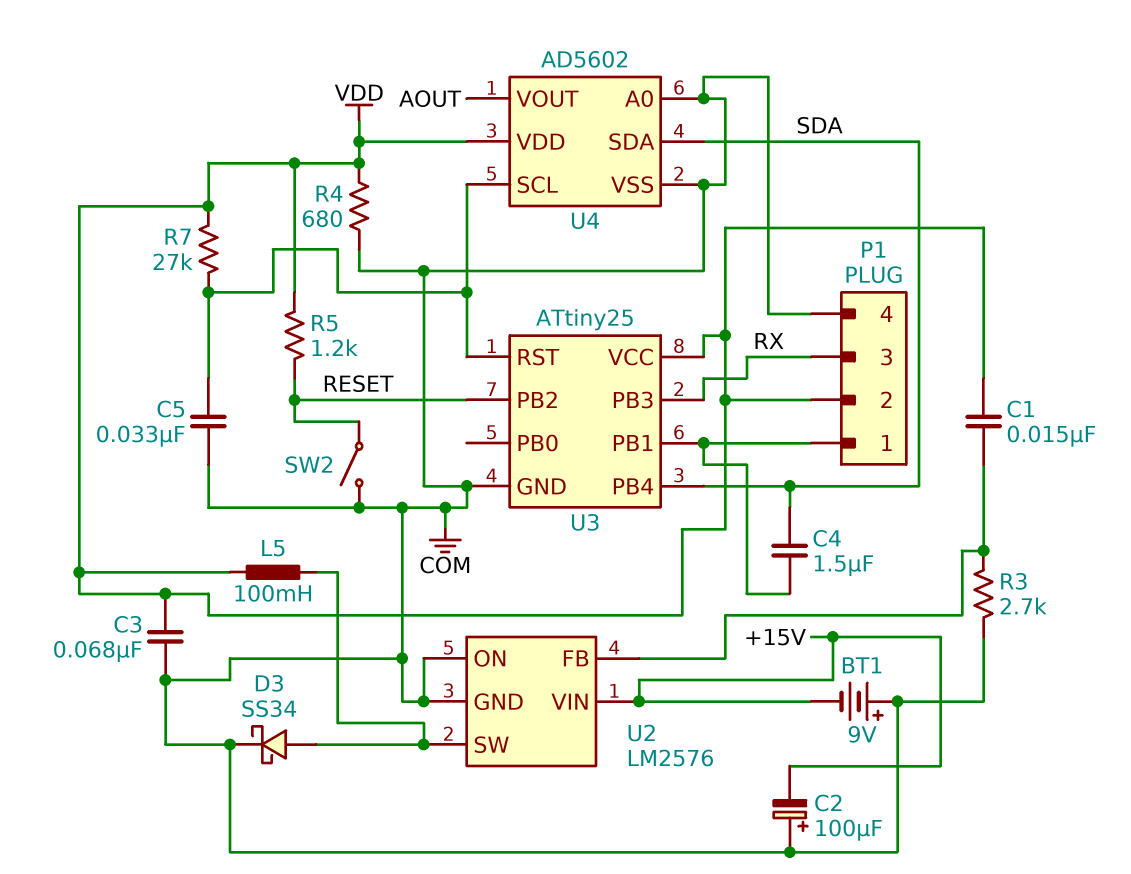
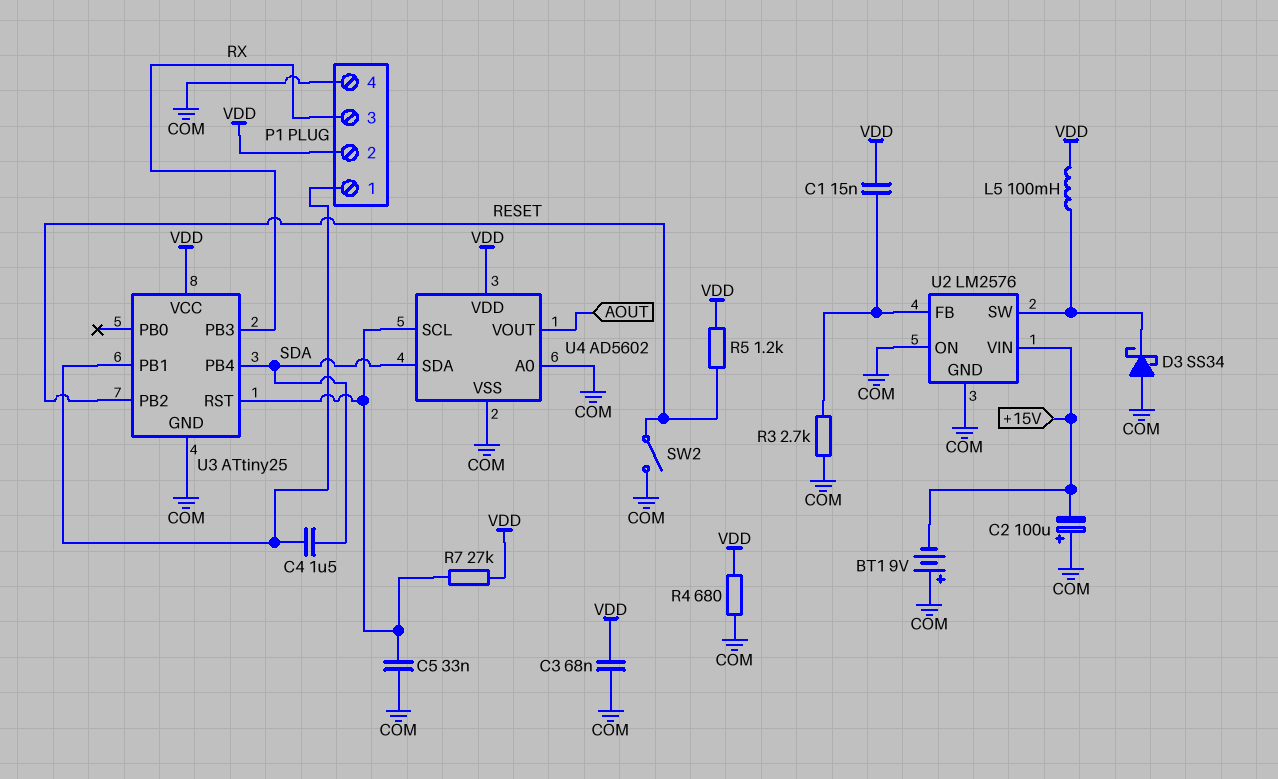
D3: schottky SS34 (A U2/SW, K COM) -> schottky SS34 (A COM, K U2/SW)

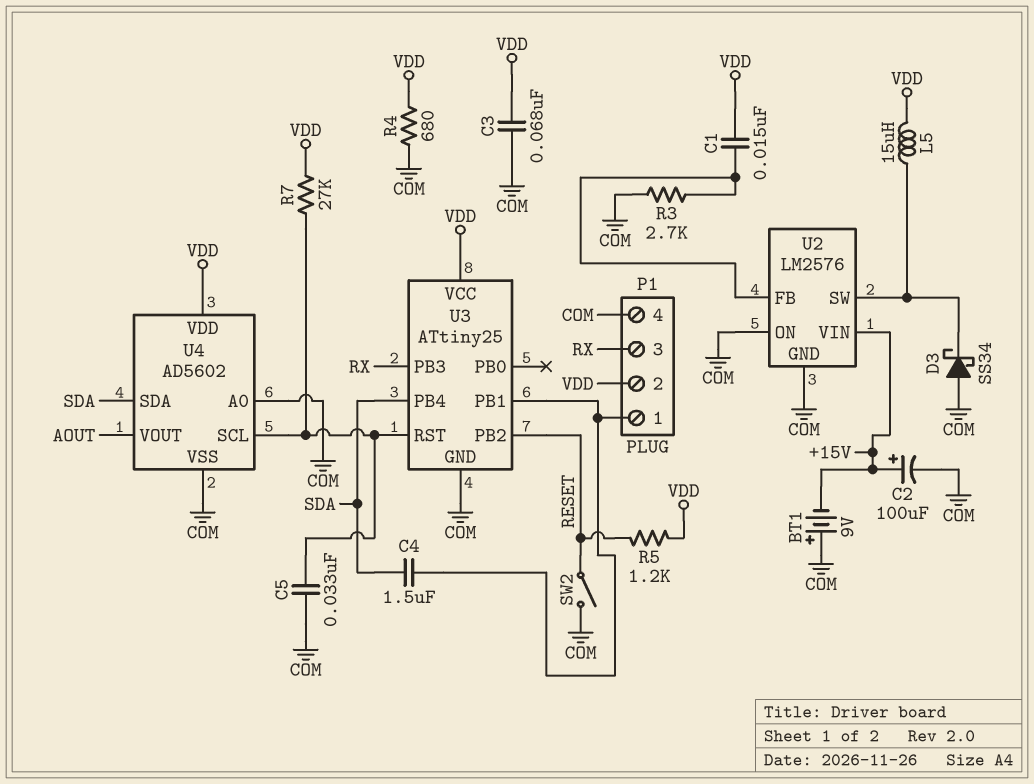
C2: 100uF (plus COM, minus +15V) -> 100uF (plus +15V, minus COM)
L5: 100mH (U2/SW, VDD) -> 15uH (U2/SW, VDD)

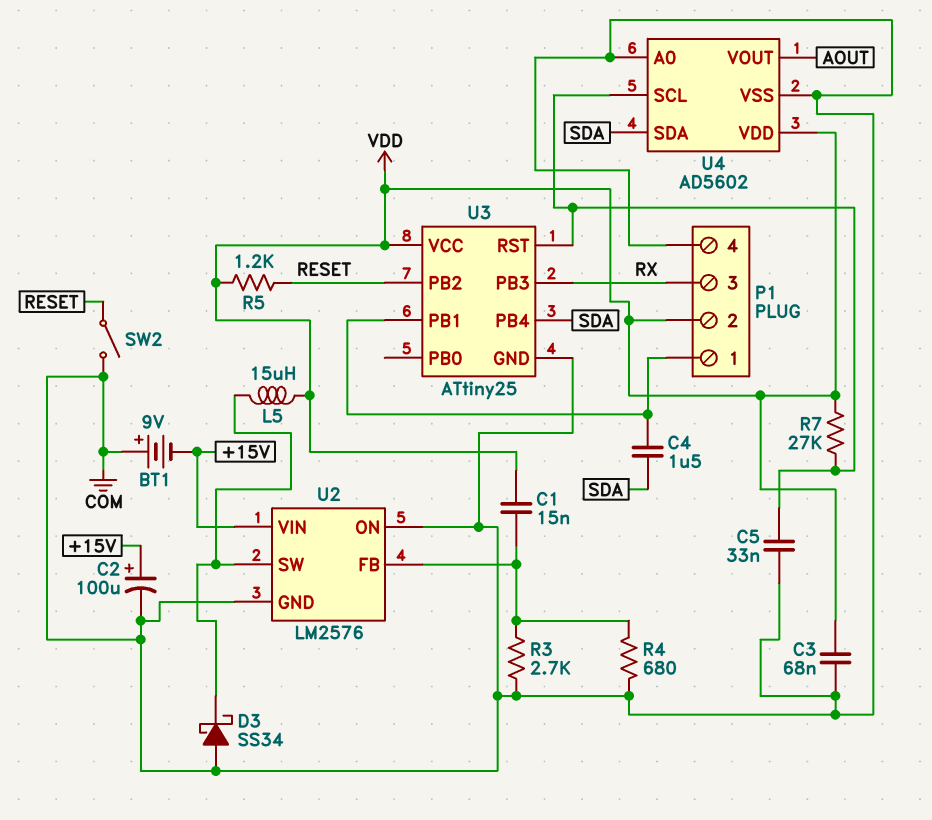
R4: 680 (COM, VDD) -> 680 (COM, U2/FB)

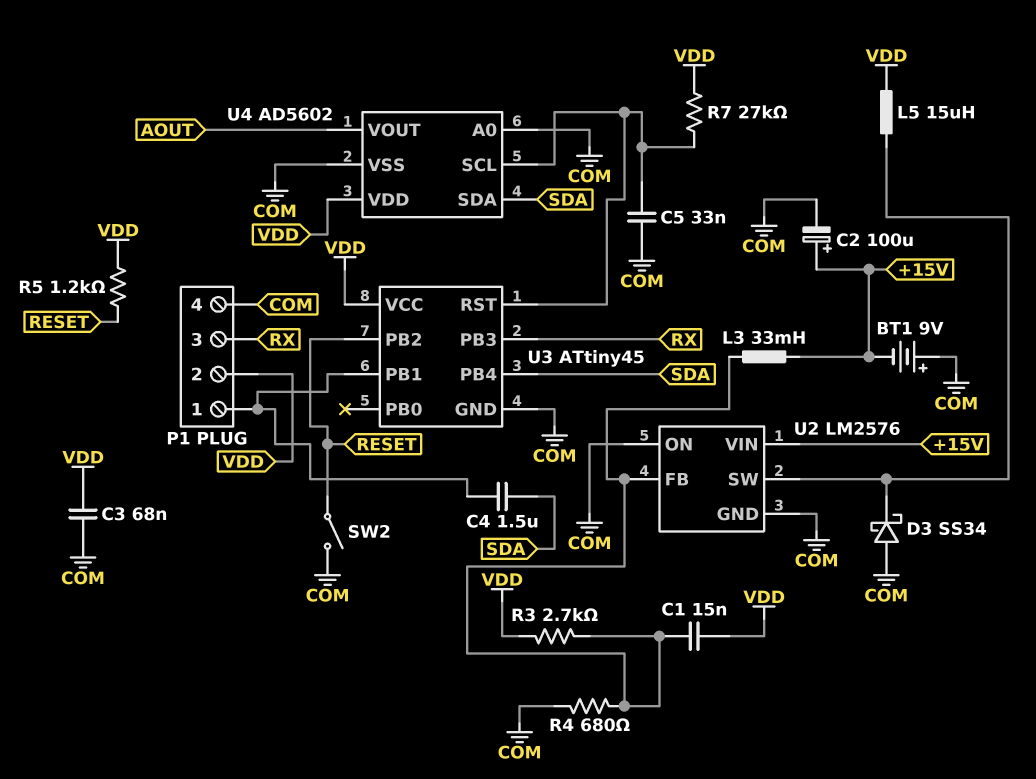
L3: none -> 33mH (+15V, U2/FB)
R3: 2.7k (COM, U2/FB) -> 2.7k (U2/FB, VDD)
U3: ATtiny25 -> ATtiny45

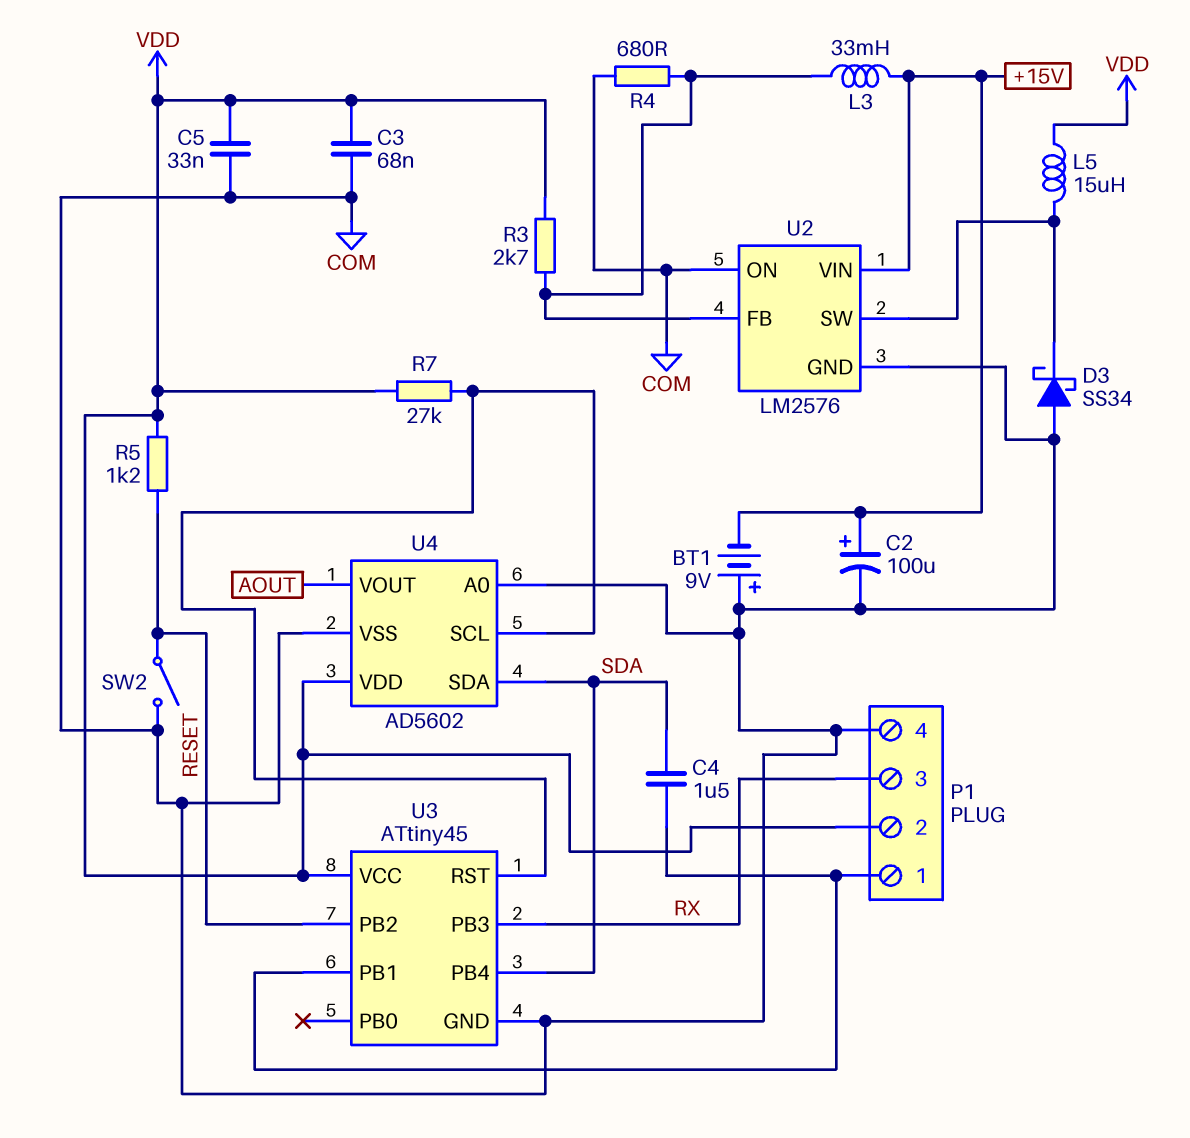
C1: 15nF (U2/FB, VDD) -> none
C5: 33nF (COM, U3/RST) -> 33nF (COM, VDD)

